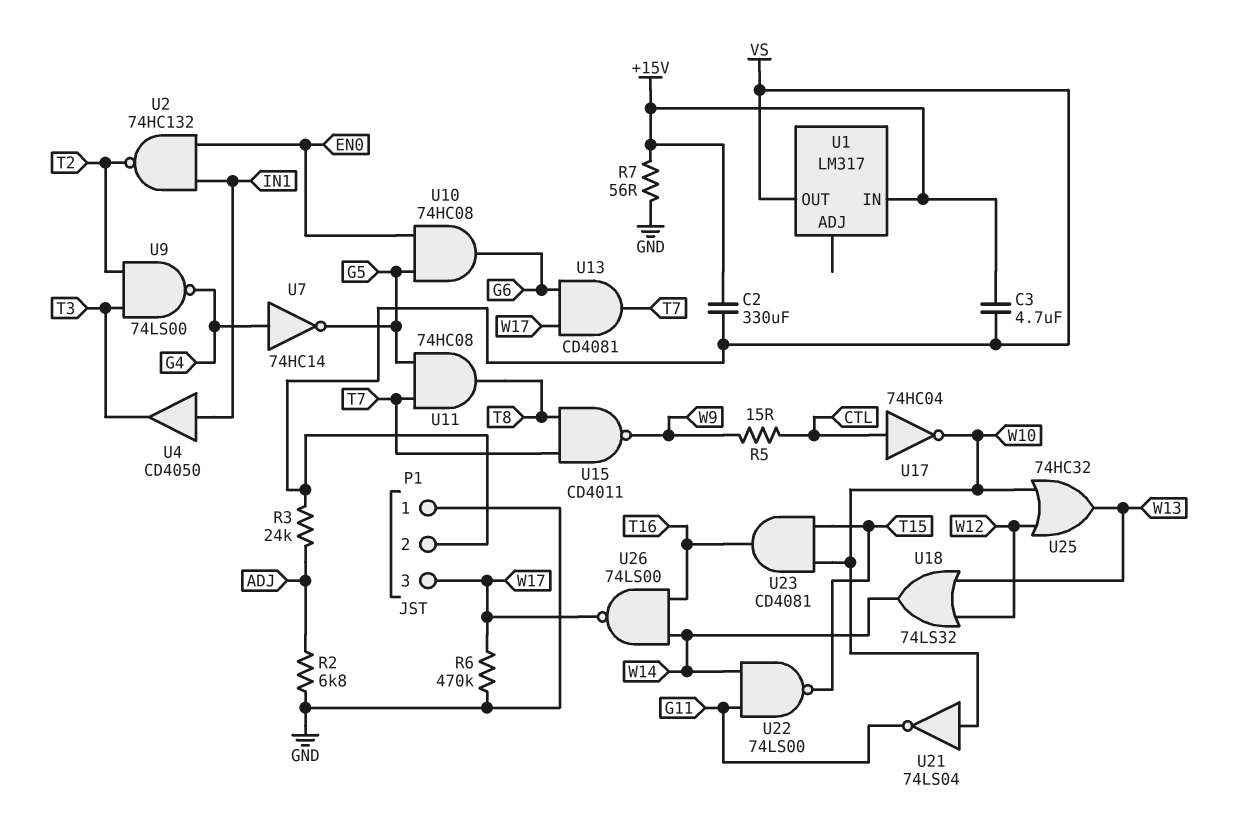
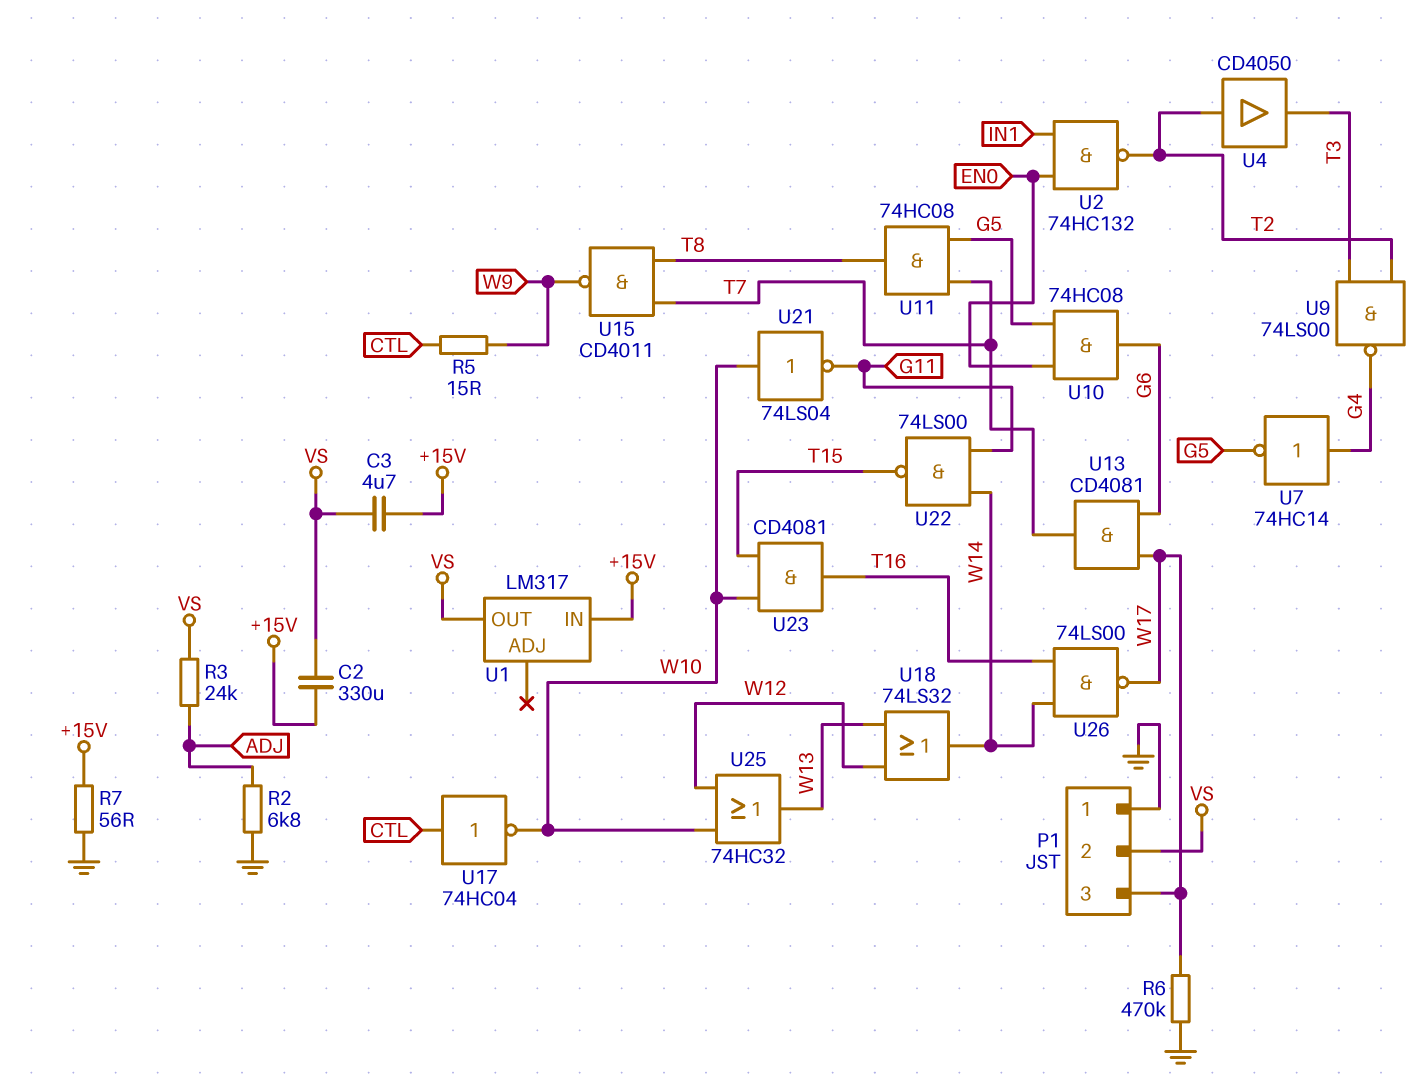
U4: buffer CD4050 (in IN1, out T3) -> buffer CD4050 (in T2, out T3)

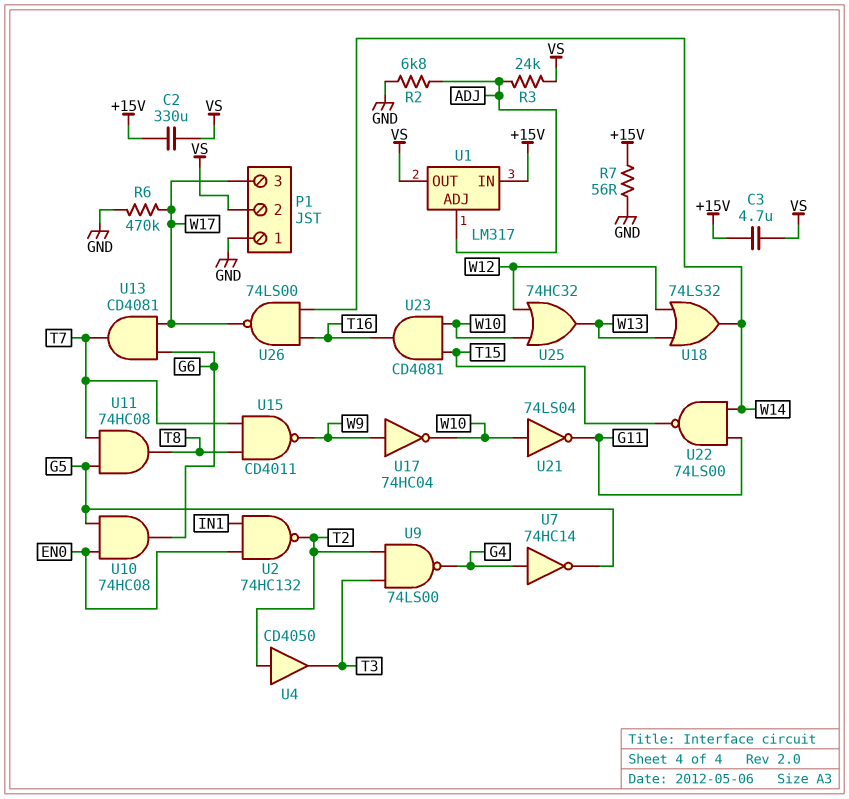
R5: 15 (CTL, W9) -> none
U1 pin ADJ: none -> ADJ
U17: NOT 74HC04 (in CTL, out W10) -> NOT 74HC04 (in W9, out W10)

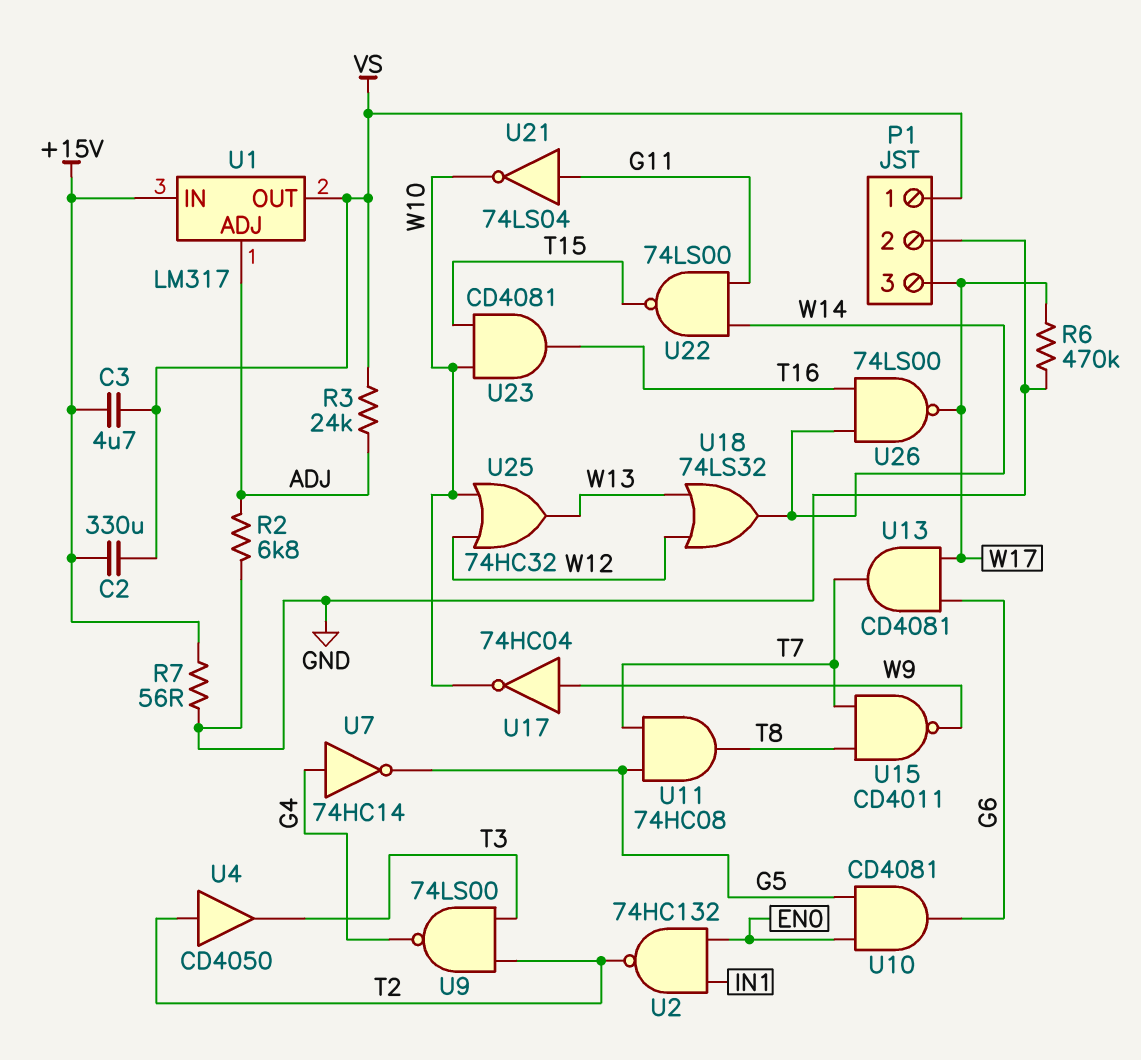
P1 pin 1: GND -> VS
P1 pin 2: VS -> GND
U10: AND 74HC08 (in EN0, in G5, out G6) -> AND CD4081 (in EN0, in G5, out G6)
U21: NOT 74LS04 (in W10, out G11) -> NOT 74LS04 (in G11, out W10)

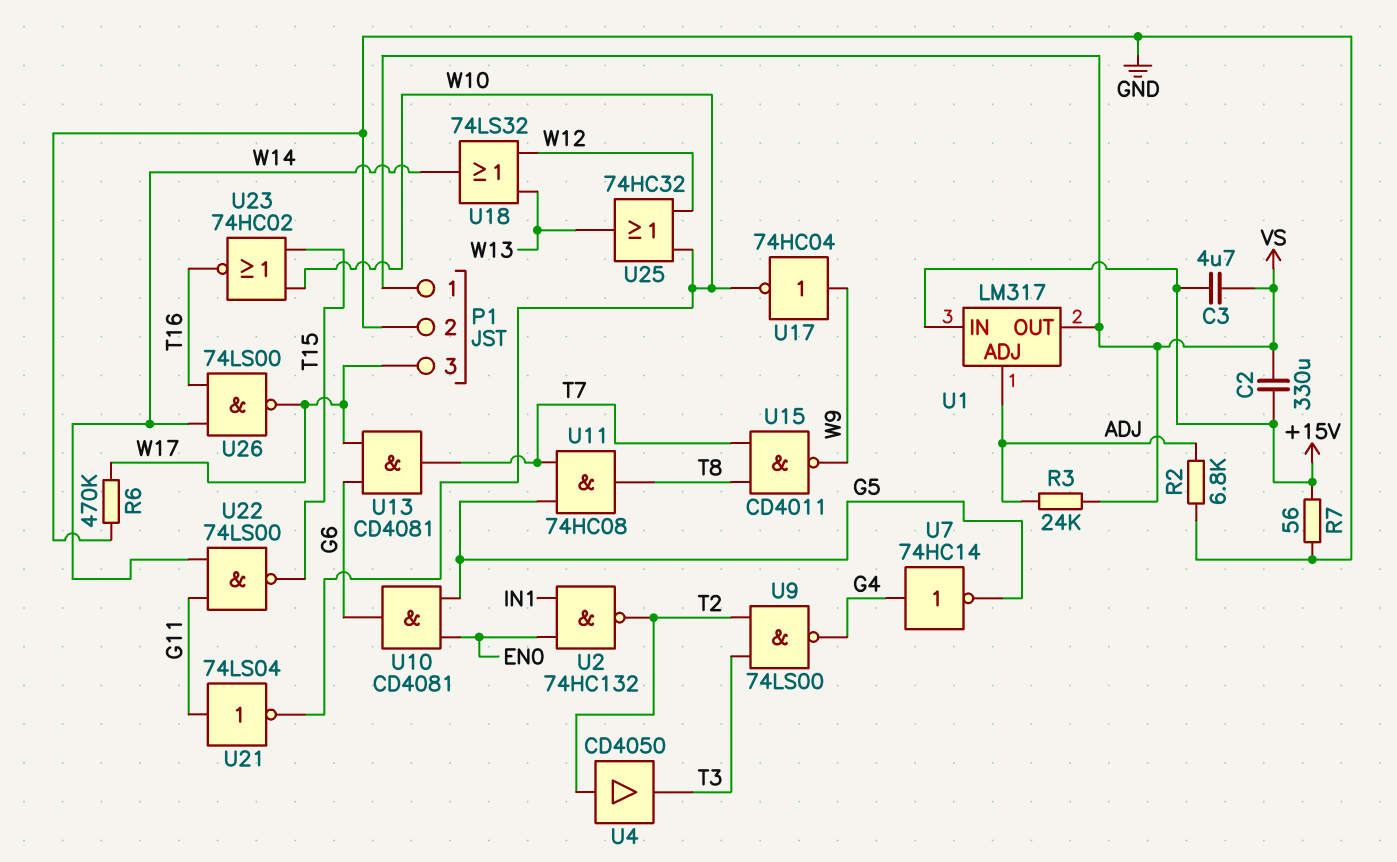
U23: AND CD4081 (in T15, in W10, out T16) -> NOR 74HC02 (in T15, in W10, out T16)

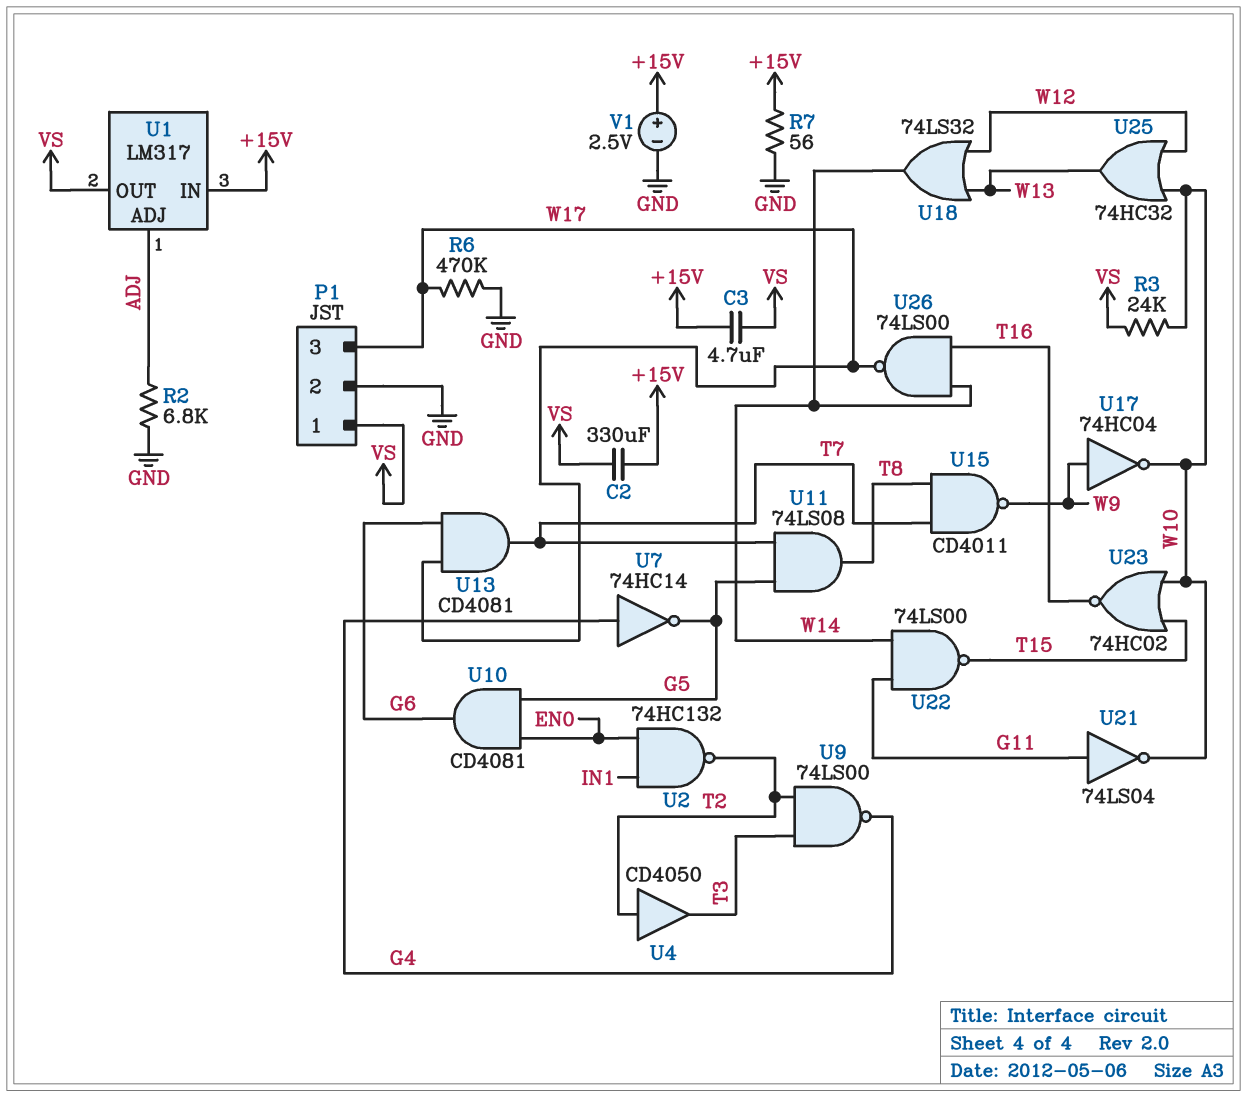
R3: 24k (ADJ, VS) -> 24k (VS, W10)
U11: AND 74HC08 (in G5, in T7, out T8) -> AND 74LS08 (in G5, in T7, out T8)
V1: none -> 2.5V (plus +15V, minus GND)

